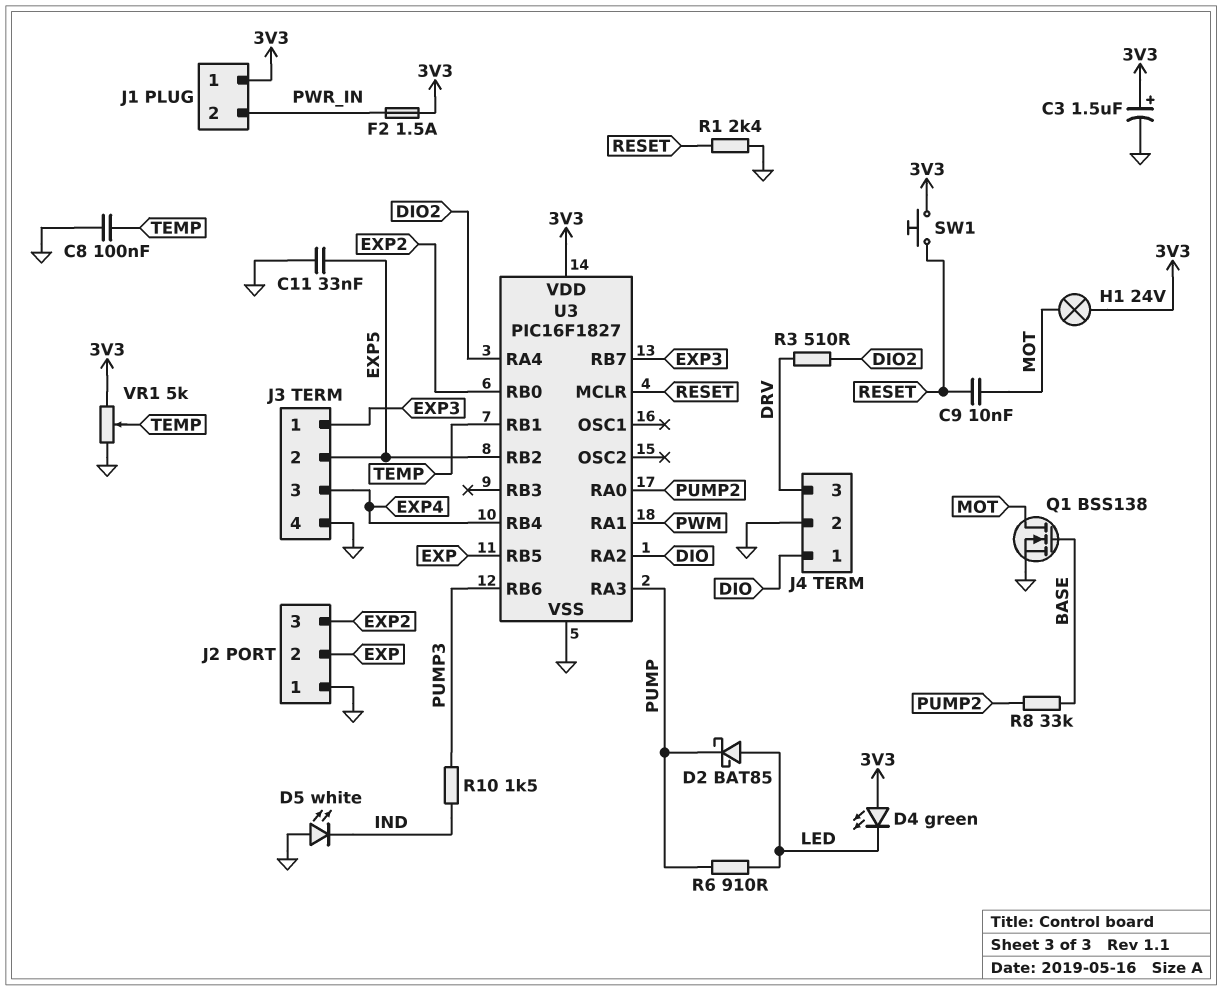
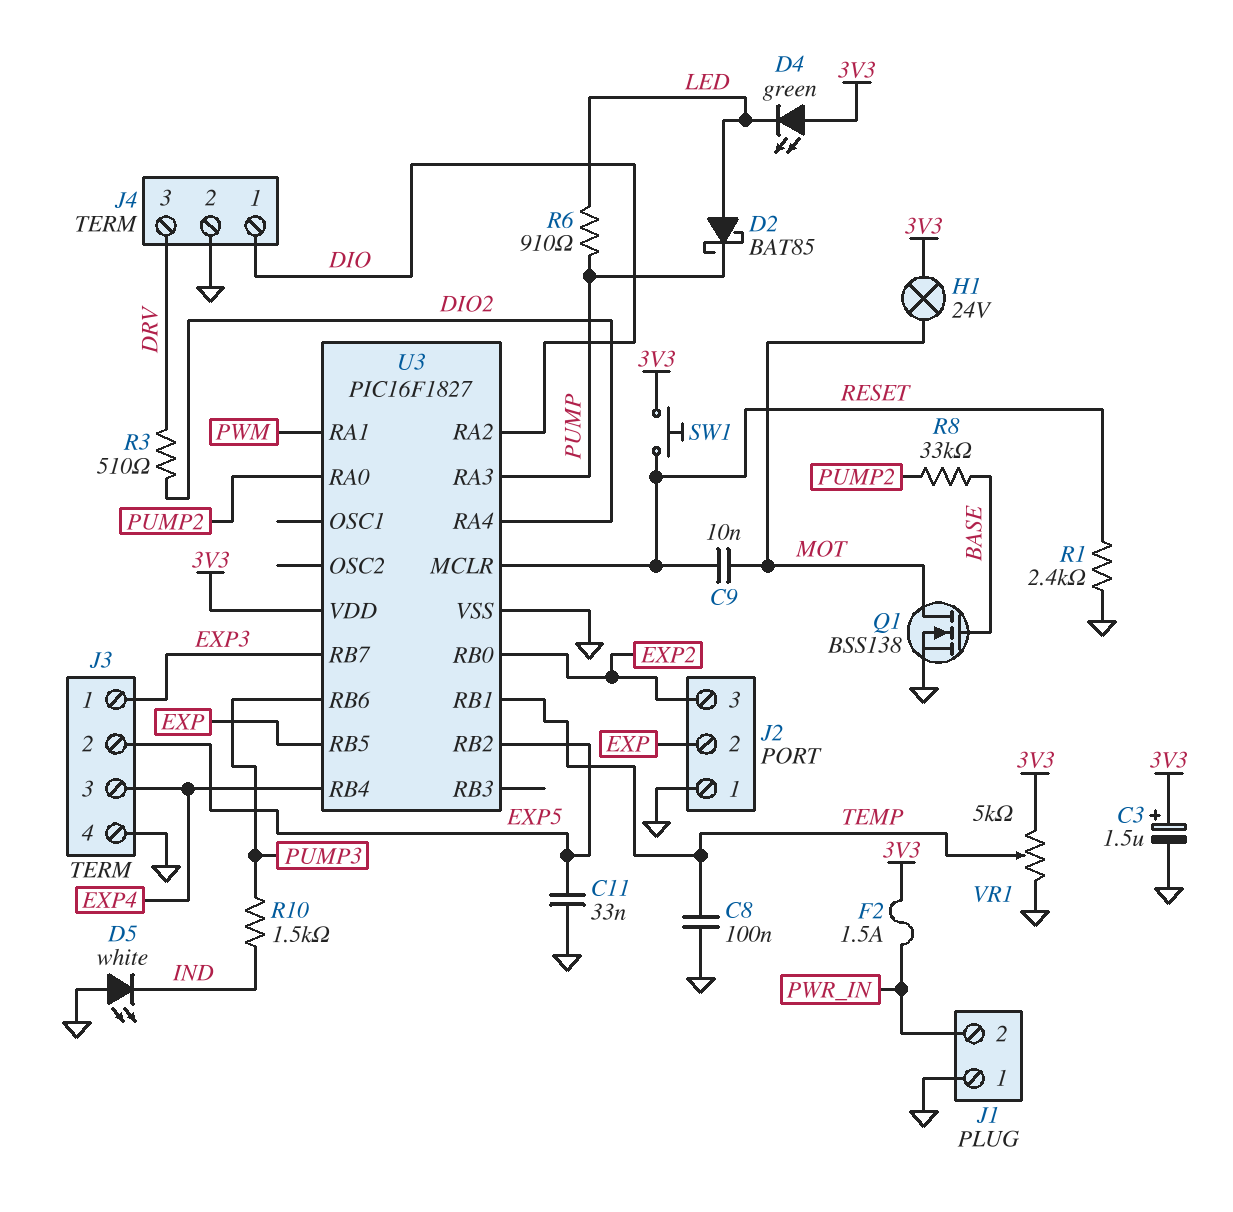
J1 pin 1: 3V3 -> GND

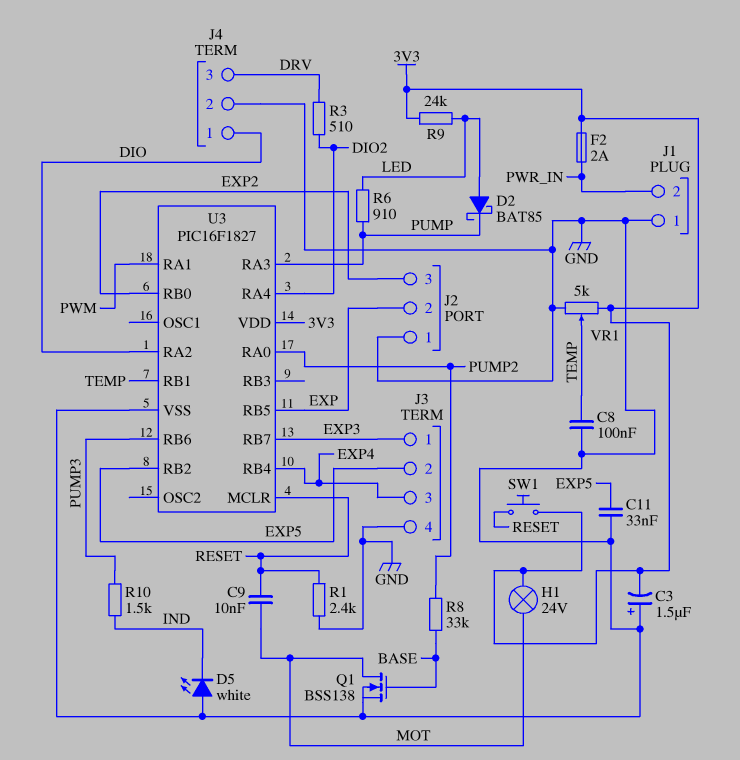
C3: 1.5uF (plus 3V3, minus GND) -> 1.5uF (plus GND, minus 3V3)
D4: LED green (A 3V3, K LED) -> none
F2: 1.5A (3V3, PWR_IN) -> 2A (3V3, PWR_IN)
R9: none -> 24k (3V3, LED)

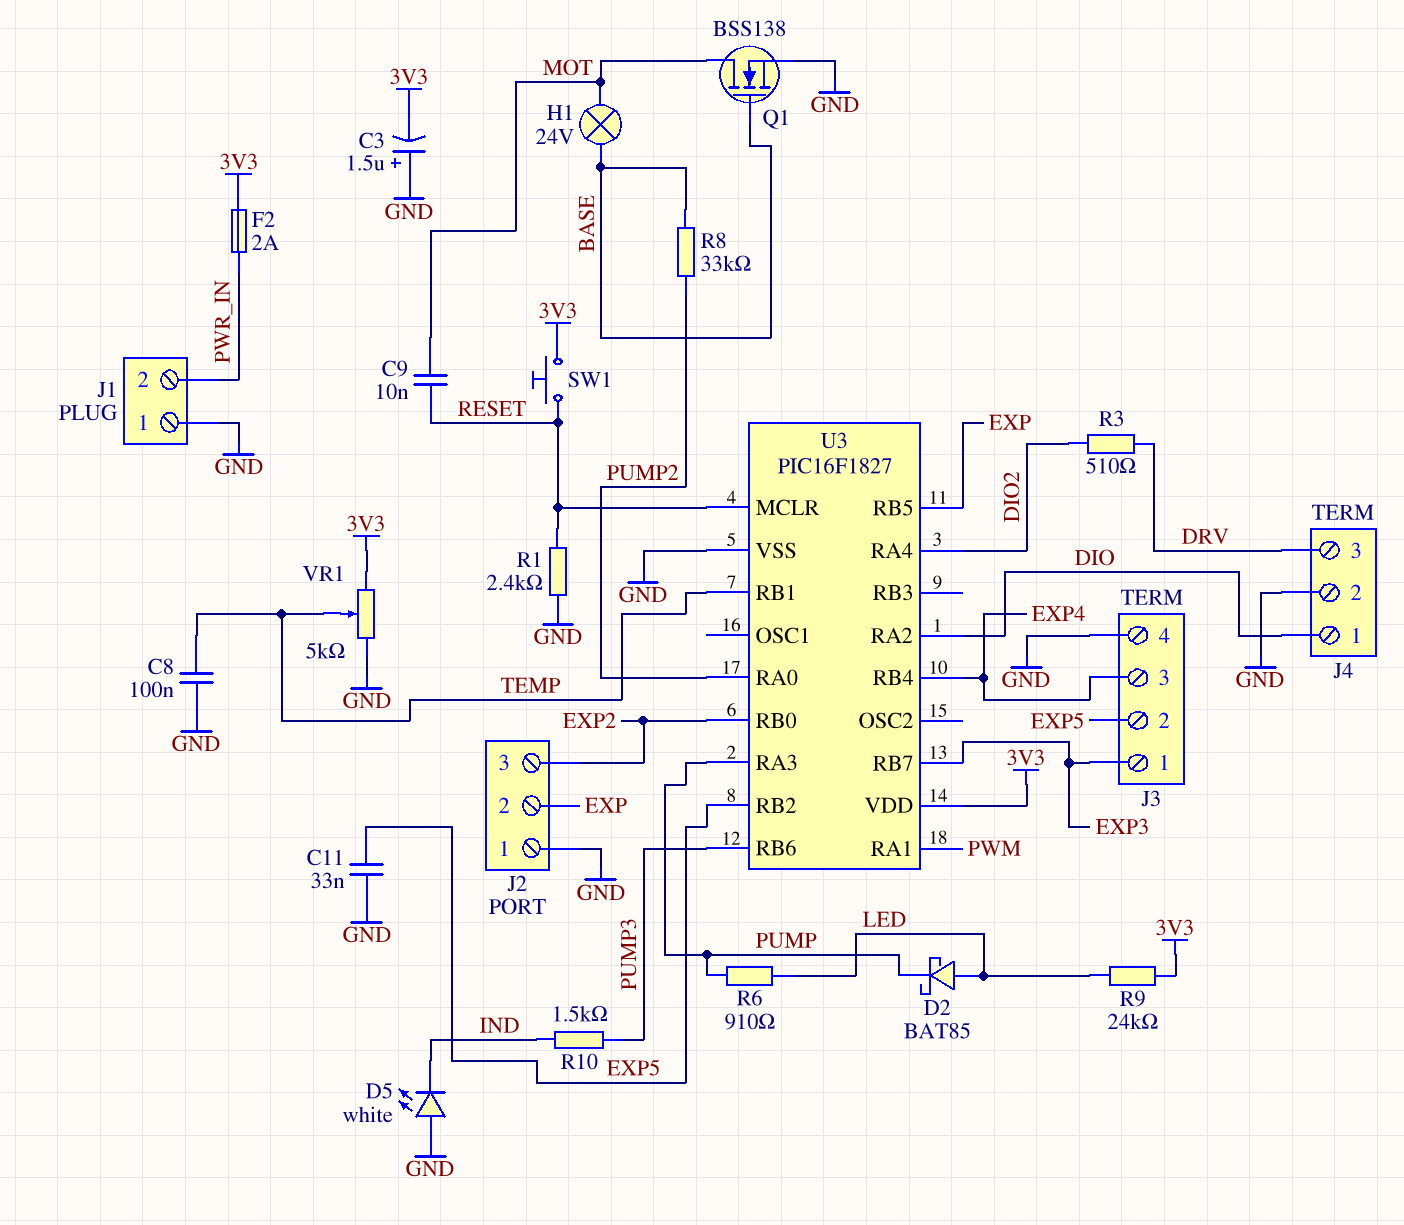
H1: lamp 24V (3V3, MOT) -> lamp 24V (BASE, MOT)

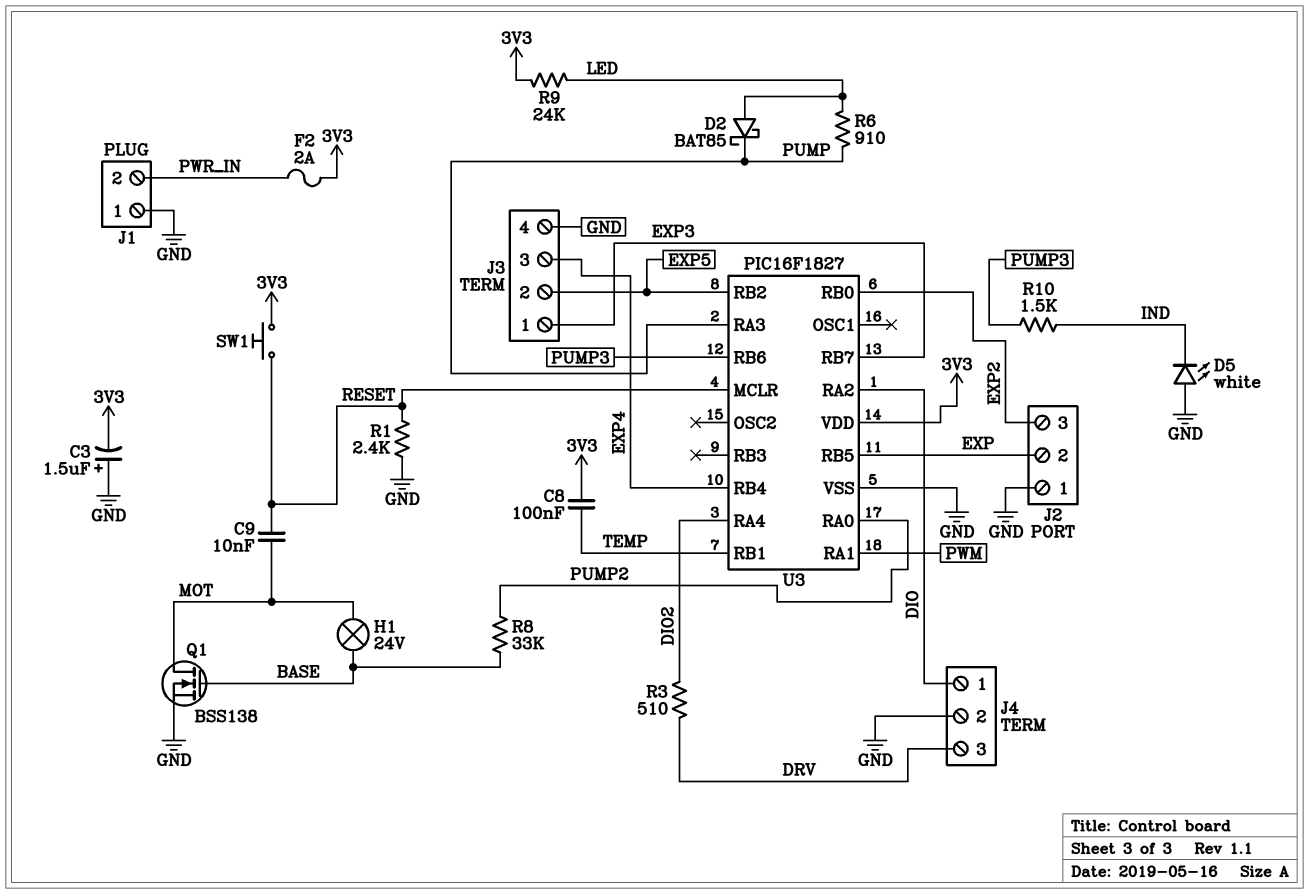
C8: 100nF (GND, TEMP) -> 100nF (3V3, TEMP)
C11: 33nF (EXP5, GND) -> none
VR1: 5k (3V3, GND, wiper TEMP) -> none

